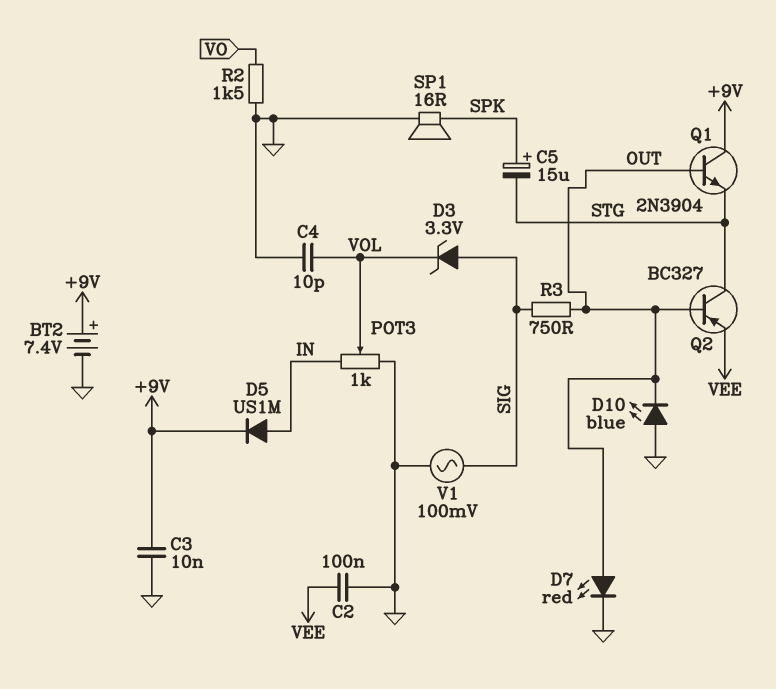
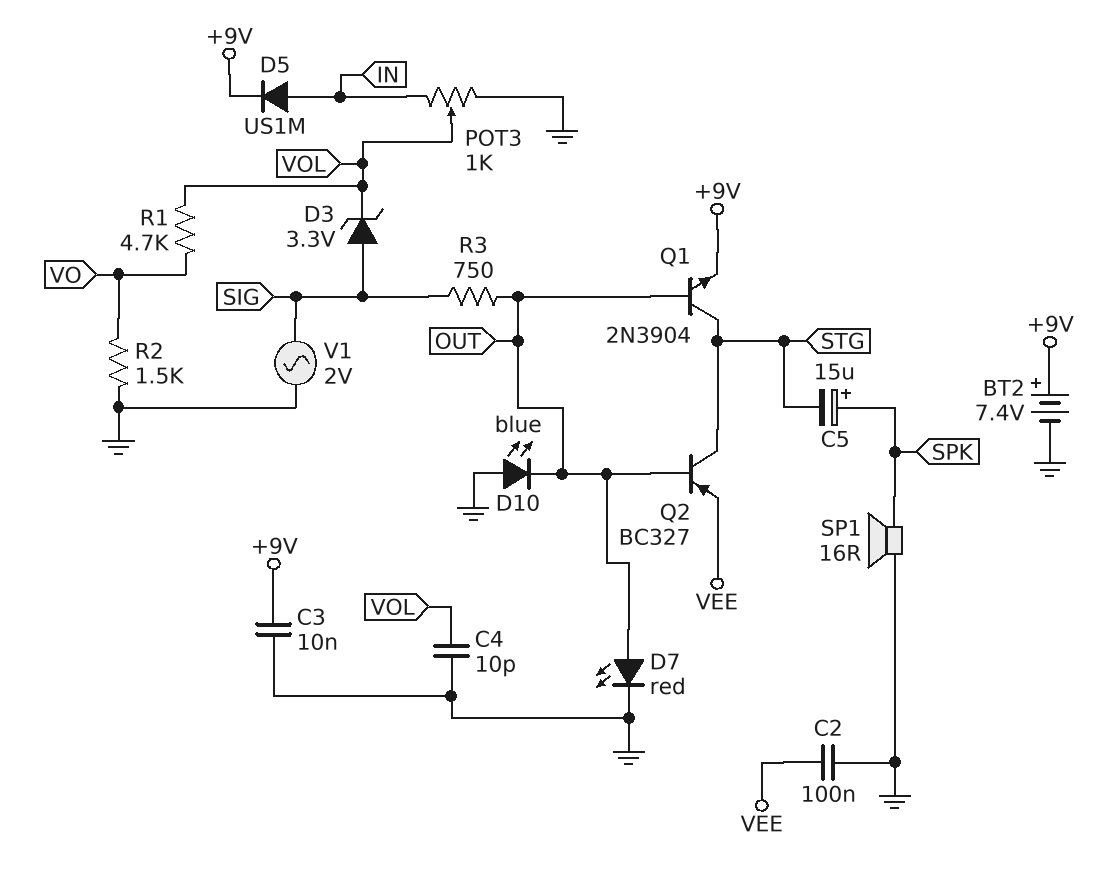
Q1: NPN 2N3904 (B OUT, C +9V, E STG) -> NPN 2N3904 (B OUT, C STG, E +9V)
R1: none -> 4.7k (VO, VOL)
V1: AC 100mV (GND, SIG) -> AC 2V (GND, SIG)

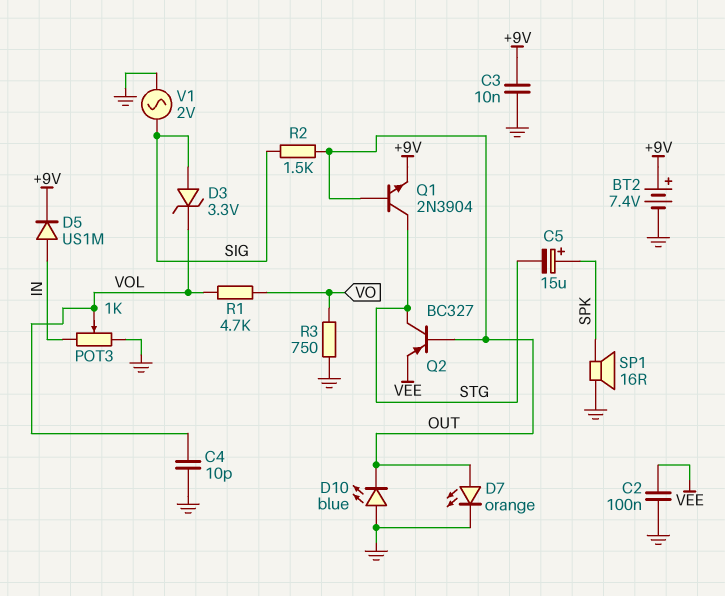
D7: LED red (A OUT, K GND) -> LED orange (A OUT, K GND)
R2: 1.5k (GND, VO) -> 1.5k (OUT, SIG)
R3: 750 (OUT, SIG) -> 750 (GND, VO)

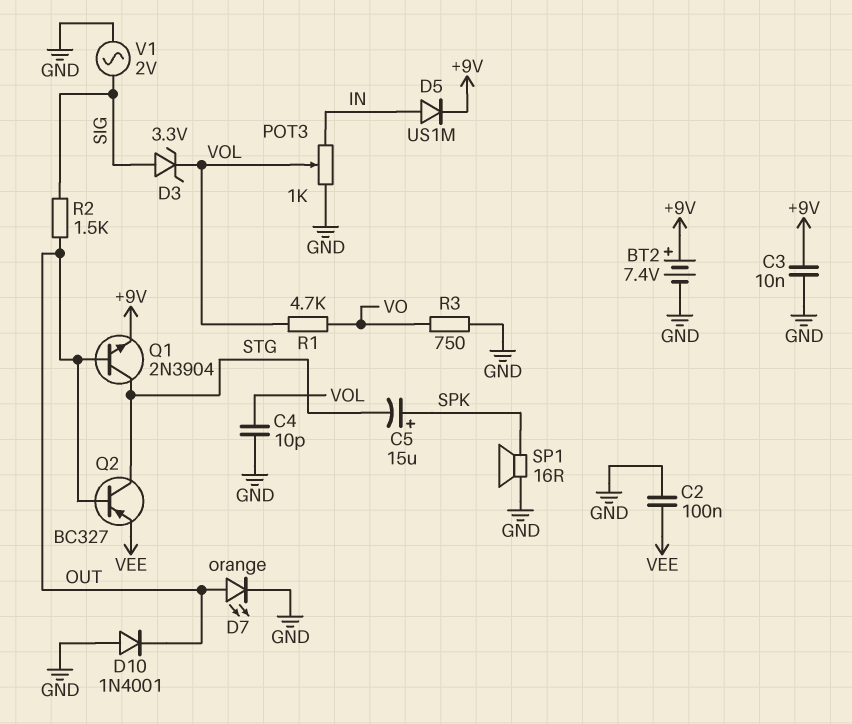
D10: LED blue (A GND, K OUT) -> diode 1N4001 (A GND, K OUT)

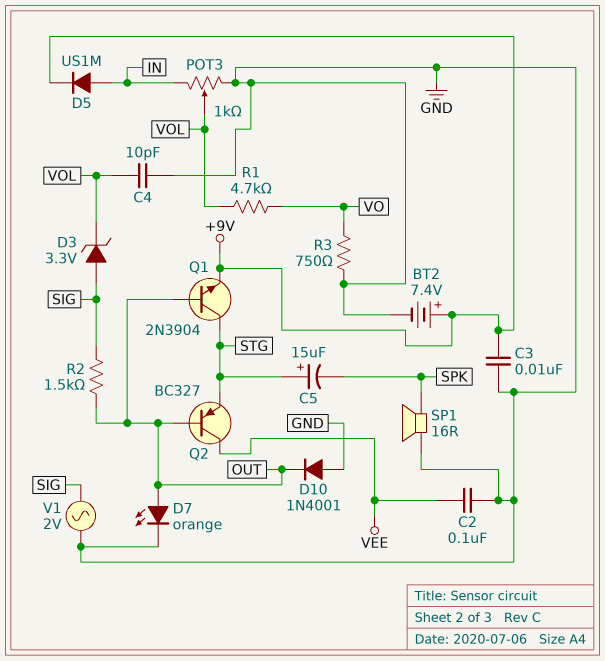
C5: 15uF (plus SPK, minus STG) -> 15uF (plus STG, minus SPK)
Q2: PNP BC327 (B OUT, C STG, E VEE) -> PNP BC327 (B OUT, C VEE, E STG)

